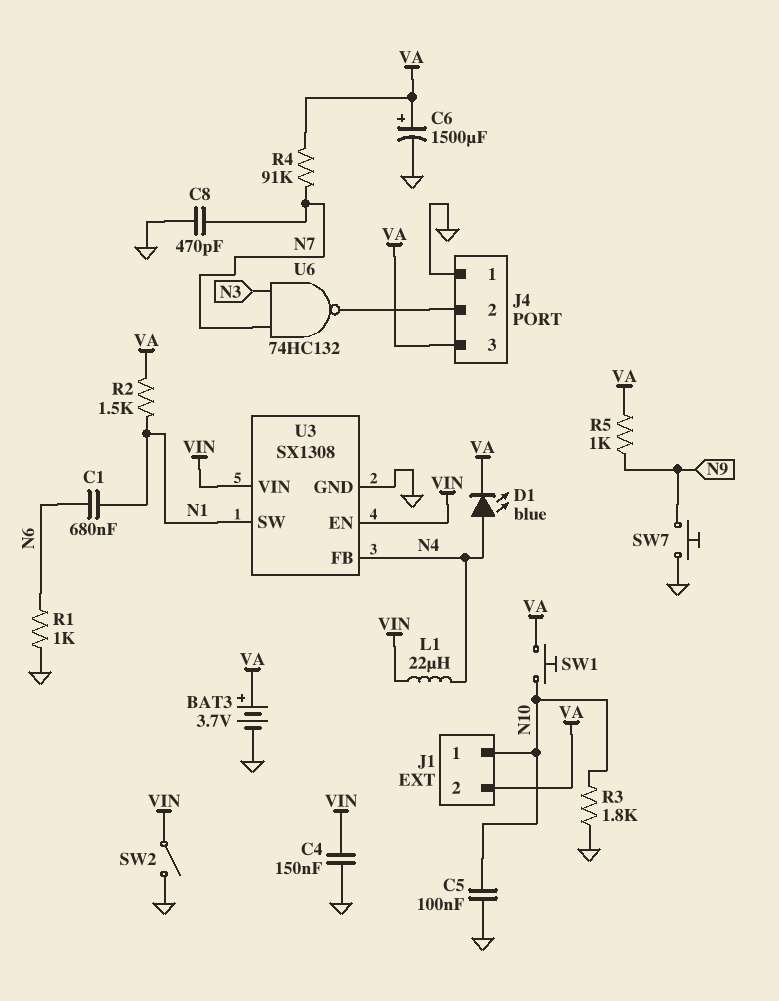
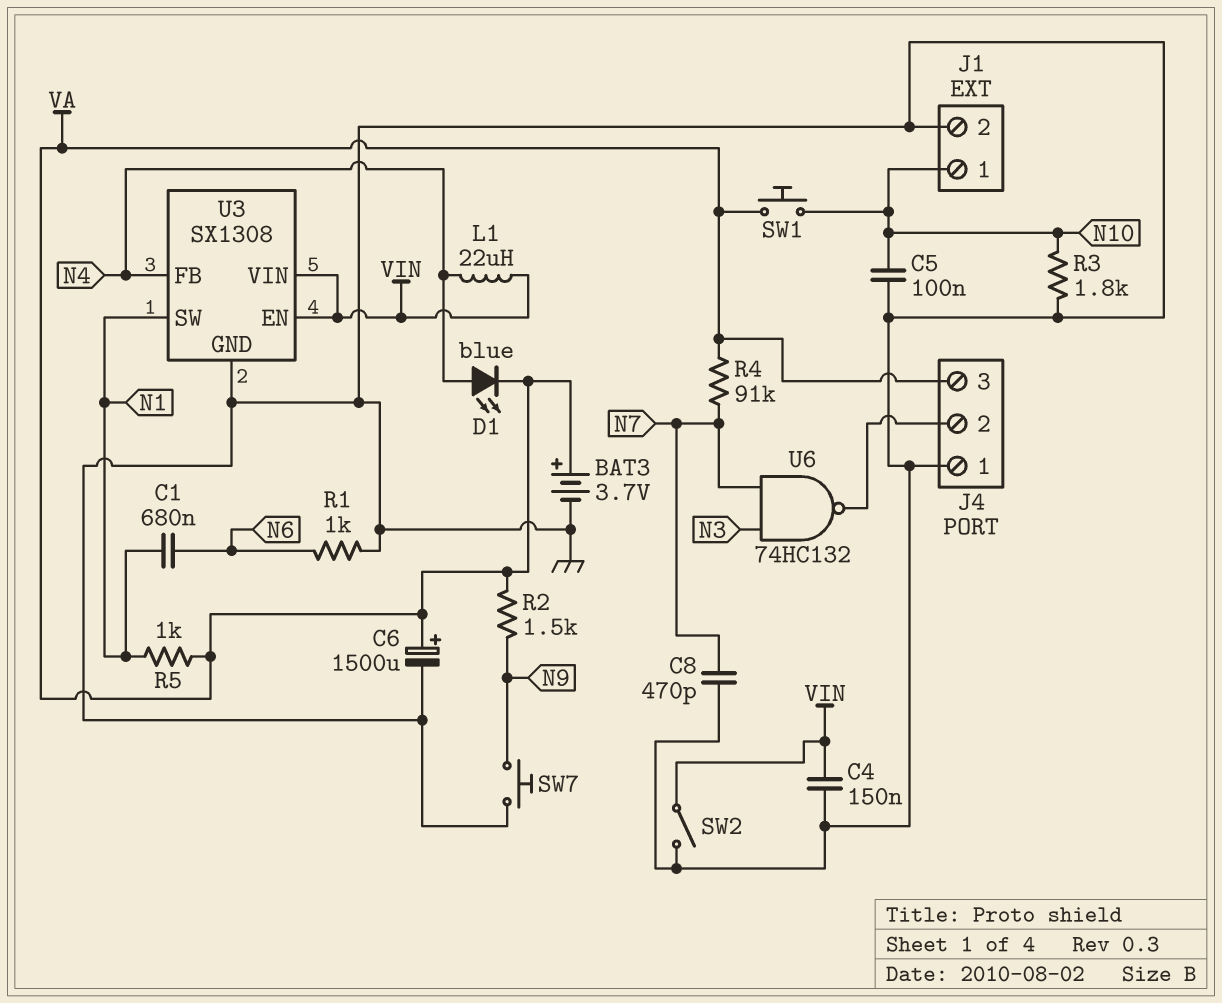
J1 pin 2: VA -> GND
R2: 1.5k (N1, VA) -> 1.5k (N9, VA)
R5: 1k (N9, VA) -> 1k (N1, VA)

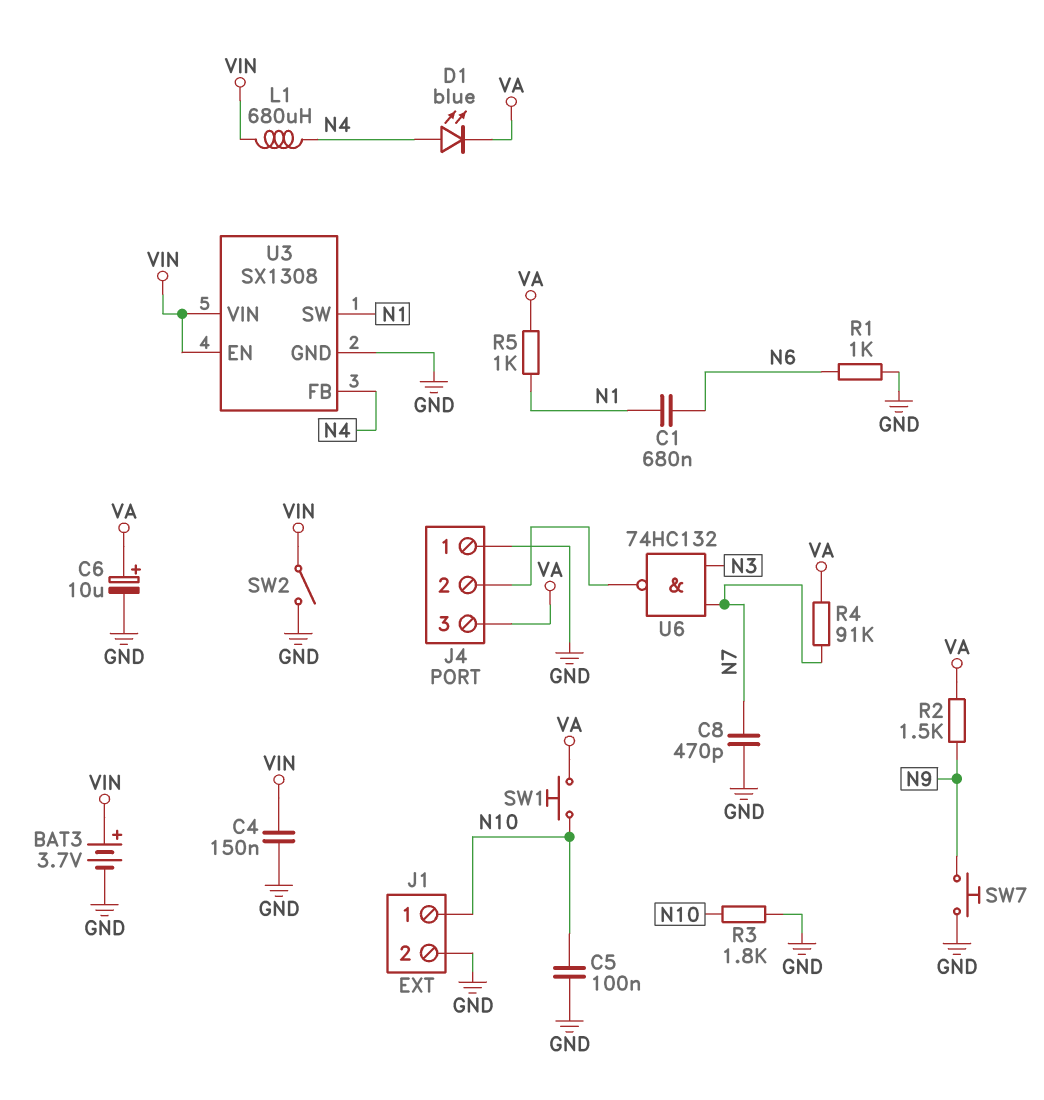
BAT3: 3.7V (plus VA, minus GND) -> 3.7V (plus VIN, minus GND)
C6: 1500uF (plus VA, minus GND) -> 10uF (plus VA, minus GND)
L1: 22uH (N4, VIN) -> 680uH (N4, VIN)

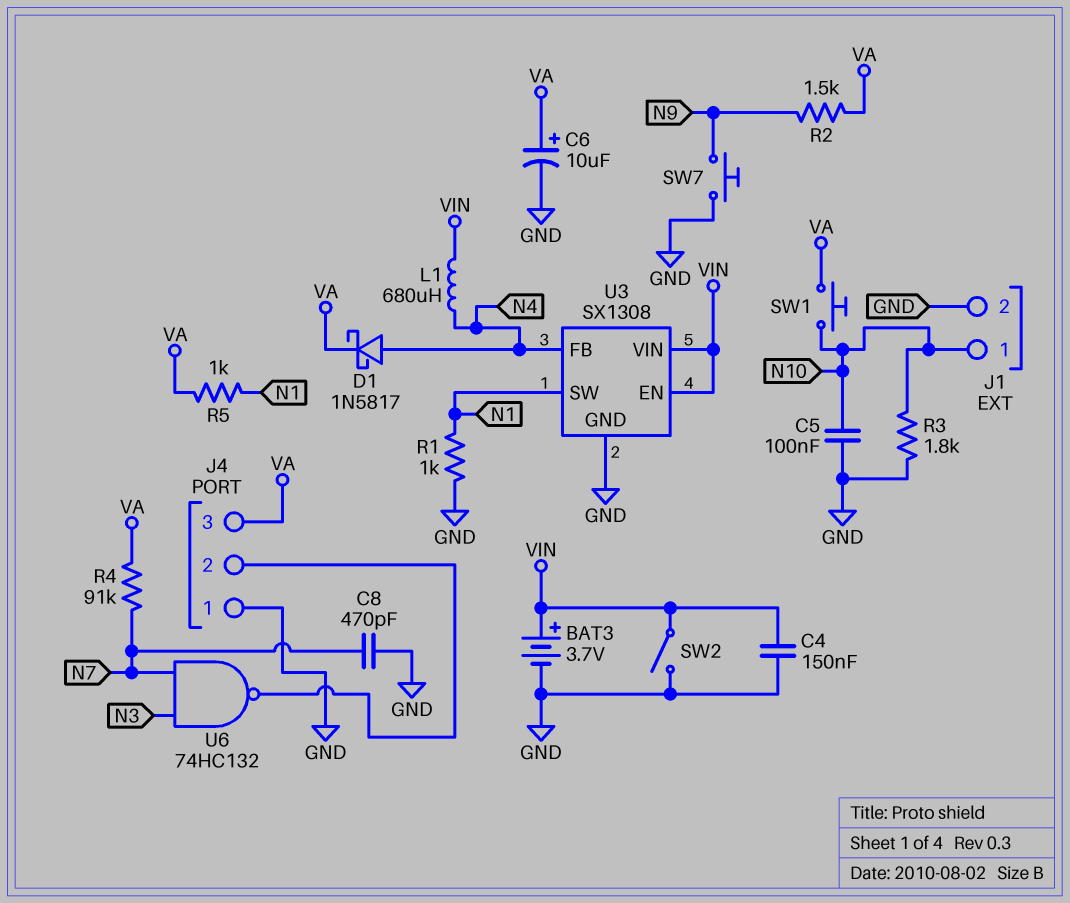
C1: 680nF (N1, N6) -> none
D1: LED blue (A N4, K VA) -> schottky 1N5817 (A N4, K VA)
R1: 1k (GND, N6) -> 1k (GND, N1)

